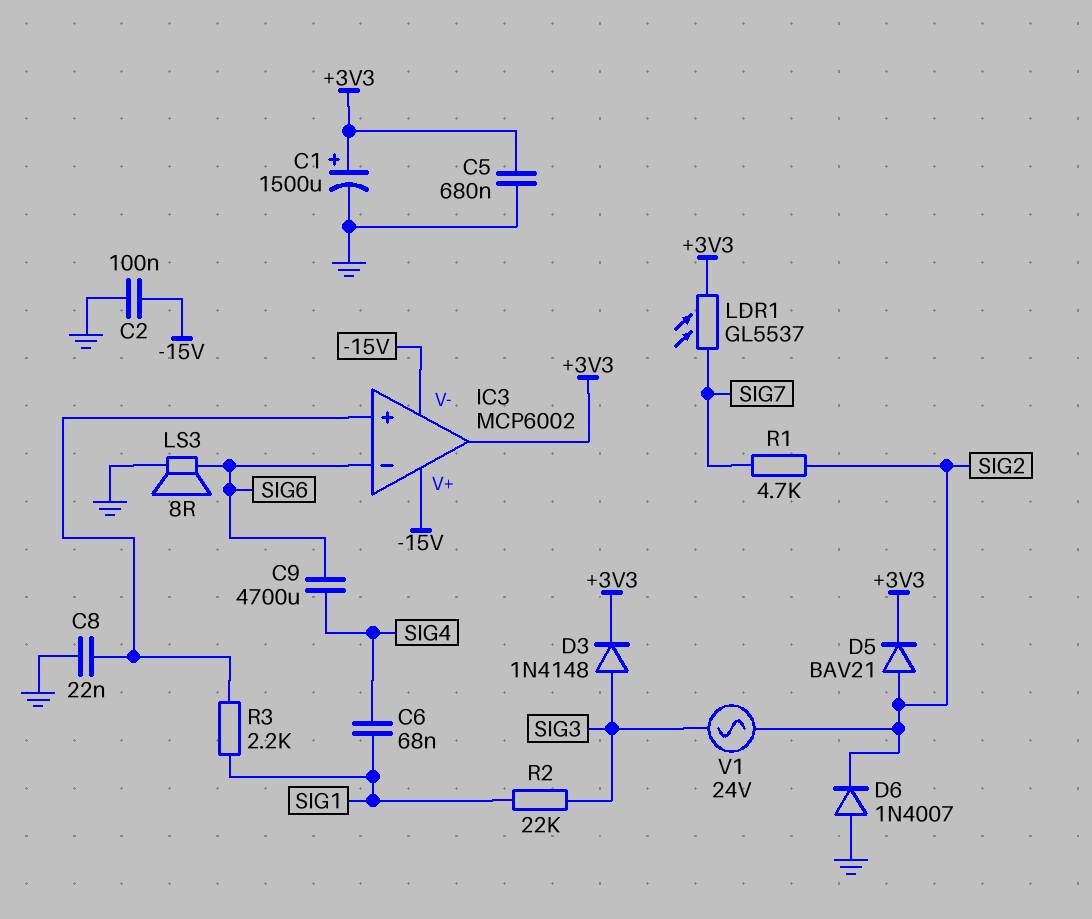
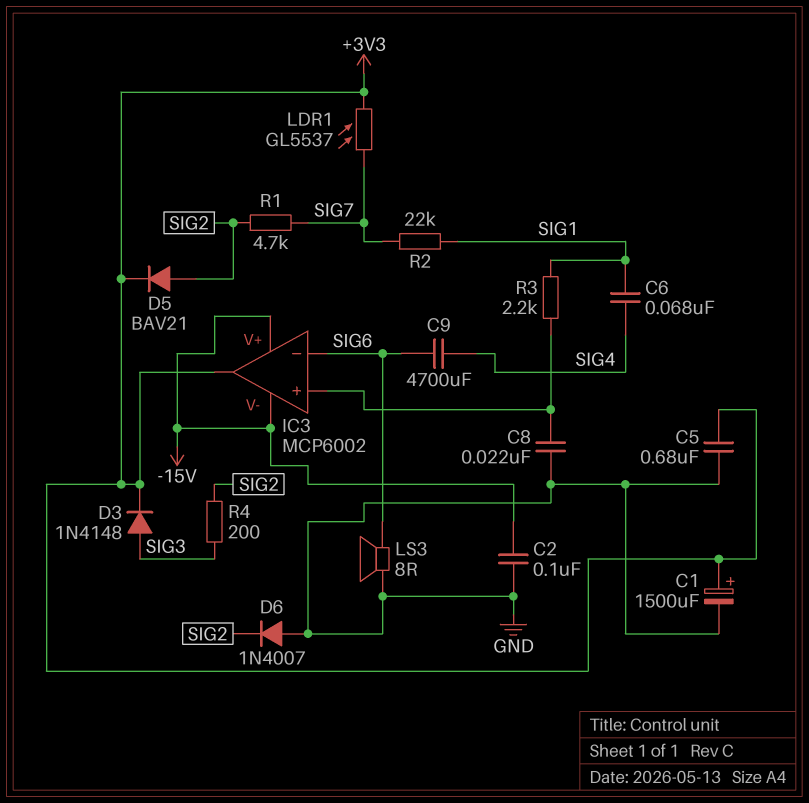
R2: 22k (SIG1, SIG3) -> 22k (SIG1, SIG7)
R4: none -> 200 (SIG2, SIG3)
V1: AC 24V (SIG2, SIG3) -> none

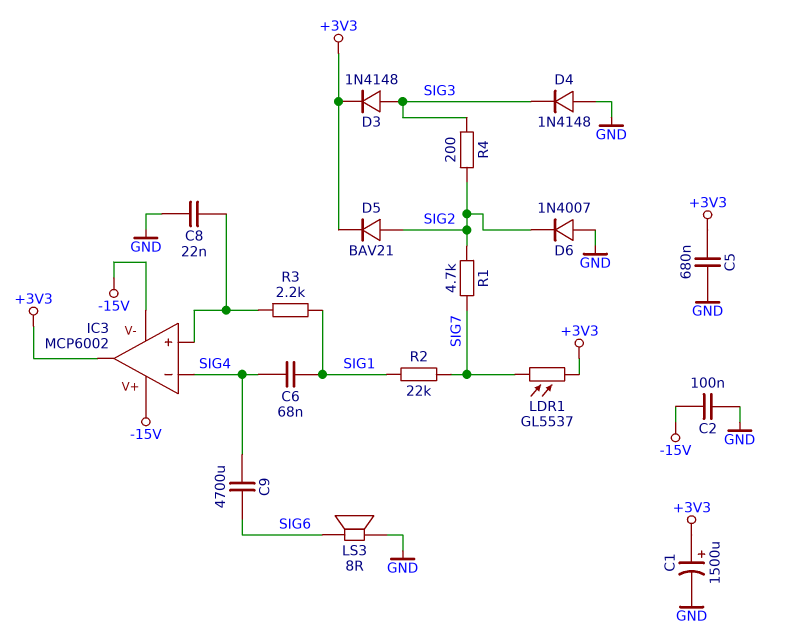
D4: none -> diode 1N4148 (A GND, K SIG3)
IC3 pin in-: SIG6 -> SIG4

